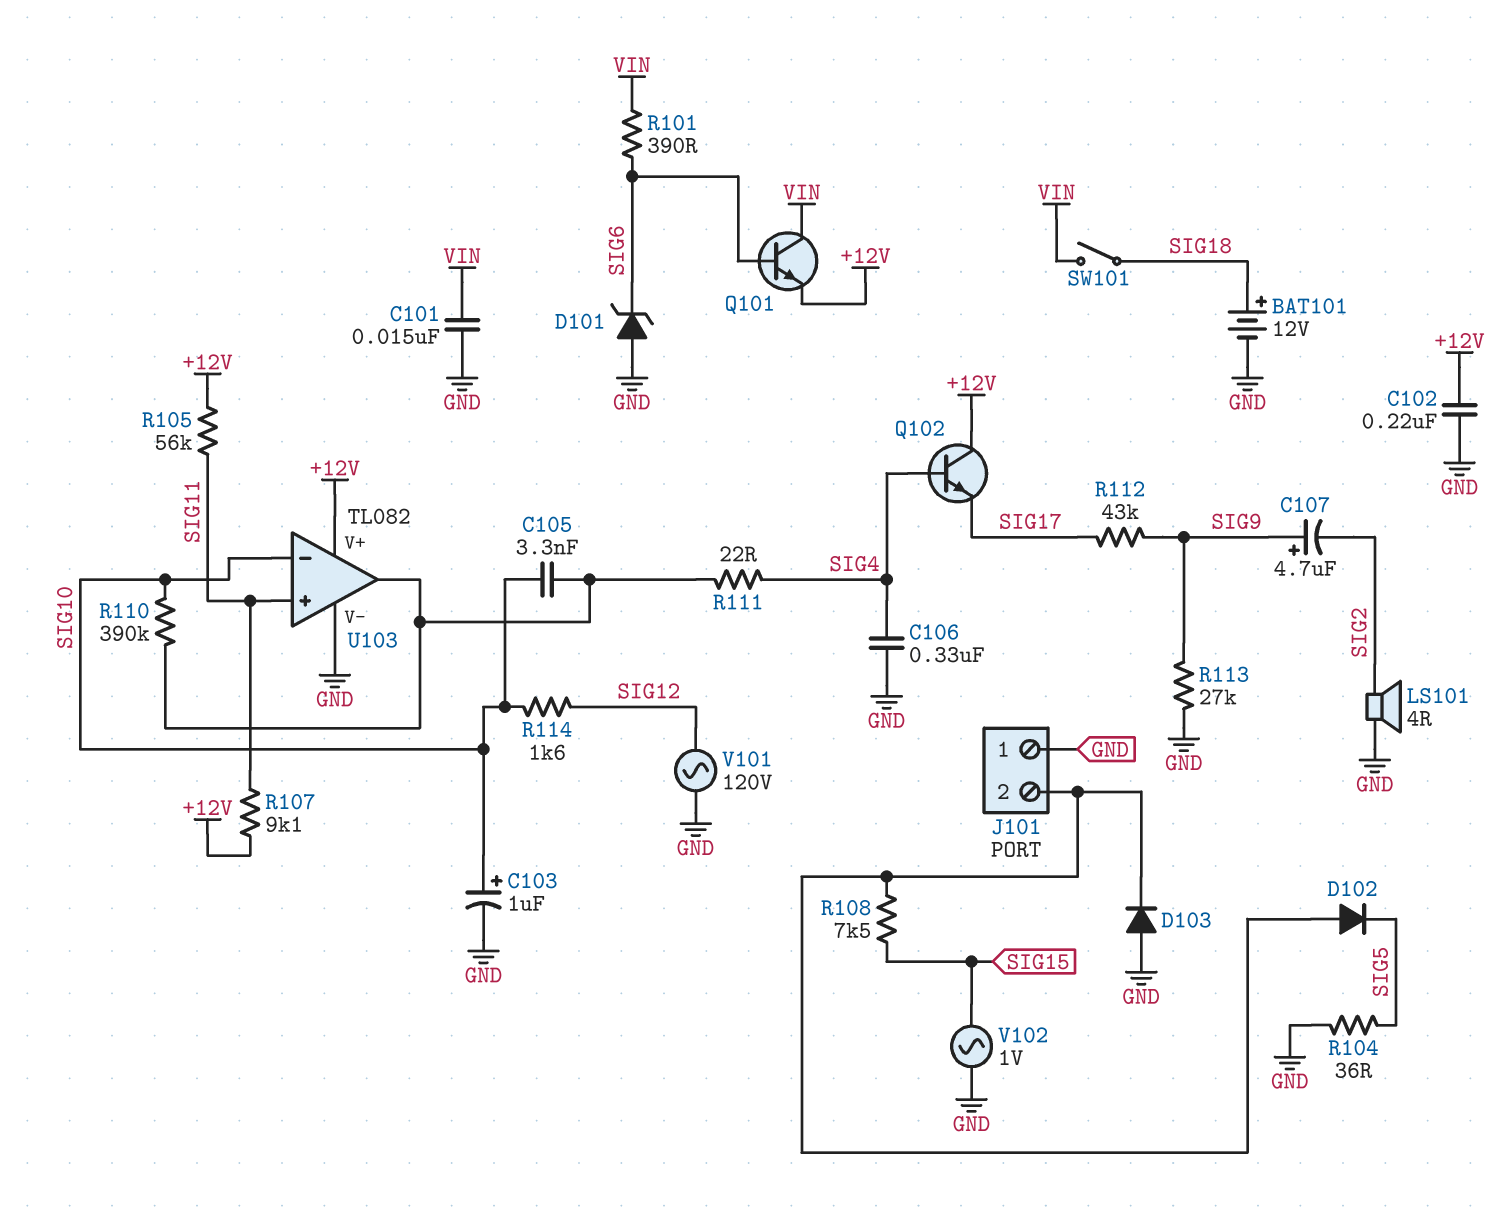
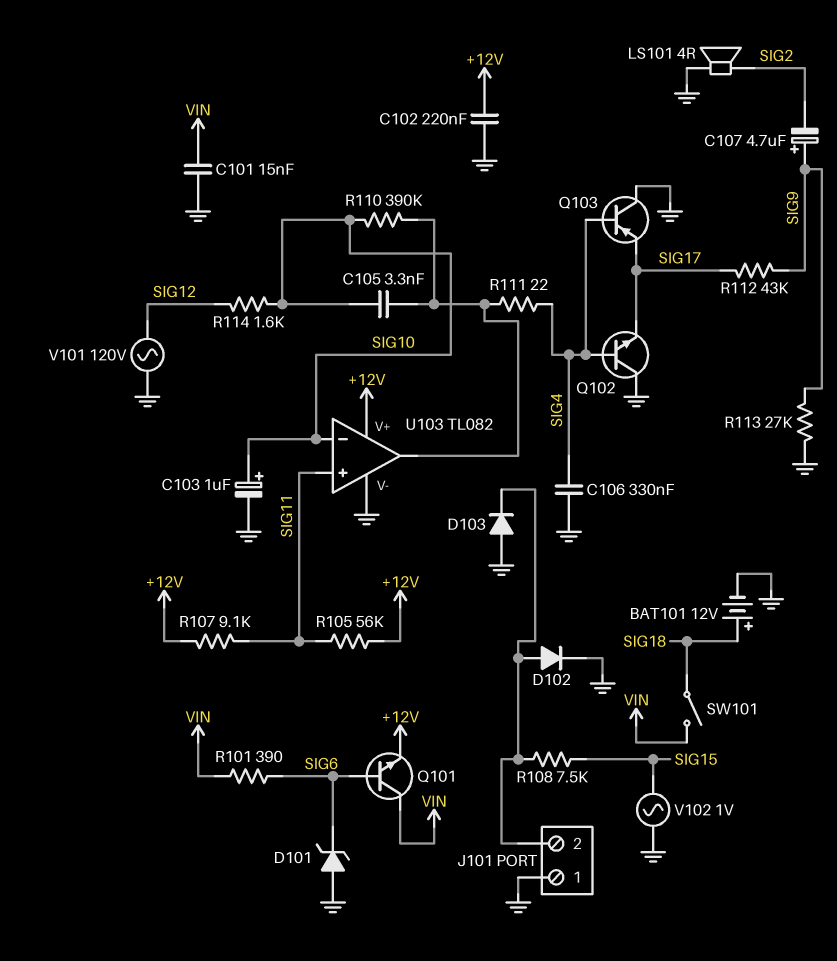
D102: diode (A J101/2, K SIG5) -> diode (A J101/2, K GND)
Q102: NPN (B SIG4, C +12V, E SIG17) -> NPN (B SIG4, C GND, E SIG17)
Q103: none -> PNP (B SIG4, C GND, E SIG17)
R104: 36 (GND, SIG5) -> none

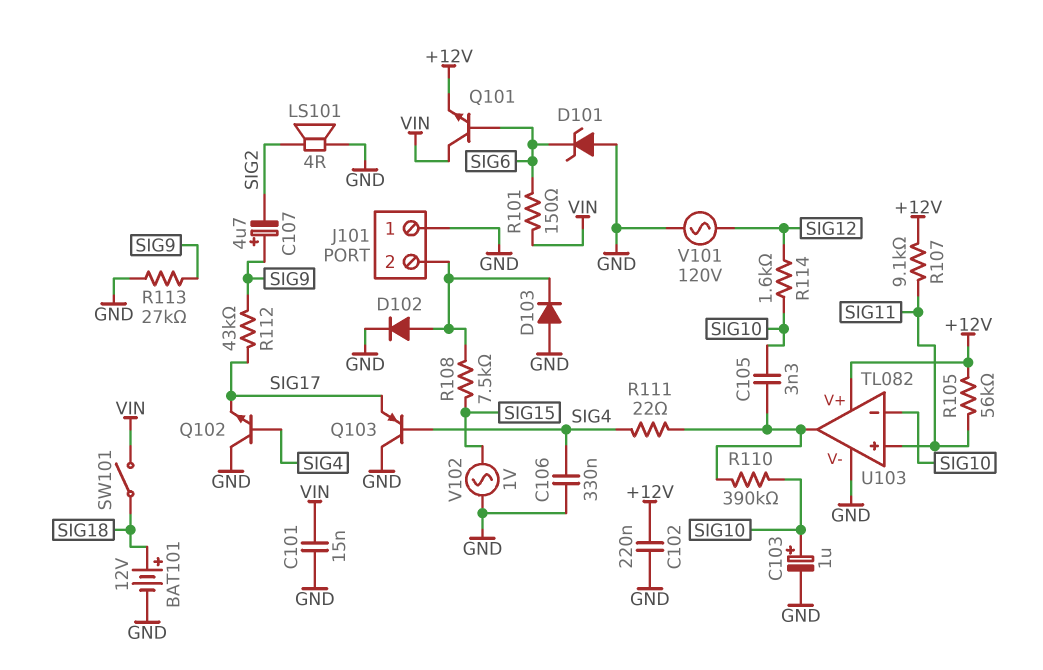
R101: 390 (SIG6, VIN) -> 150 (SIG6, VIN)

